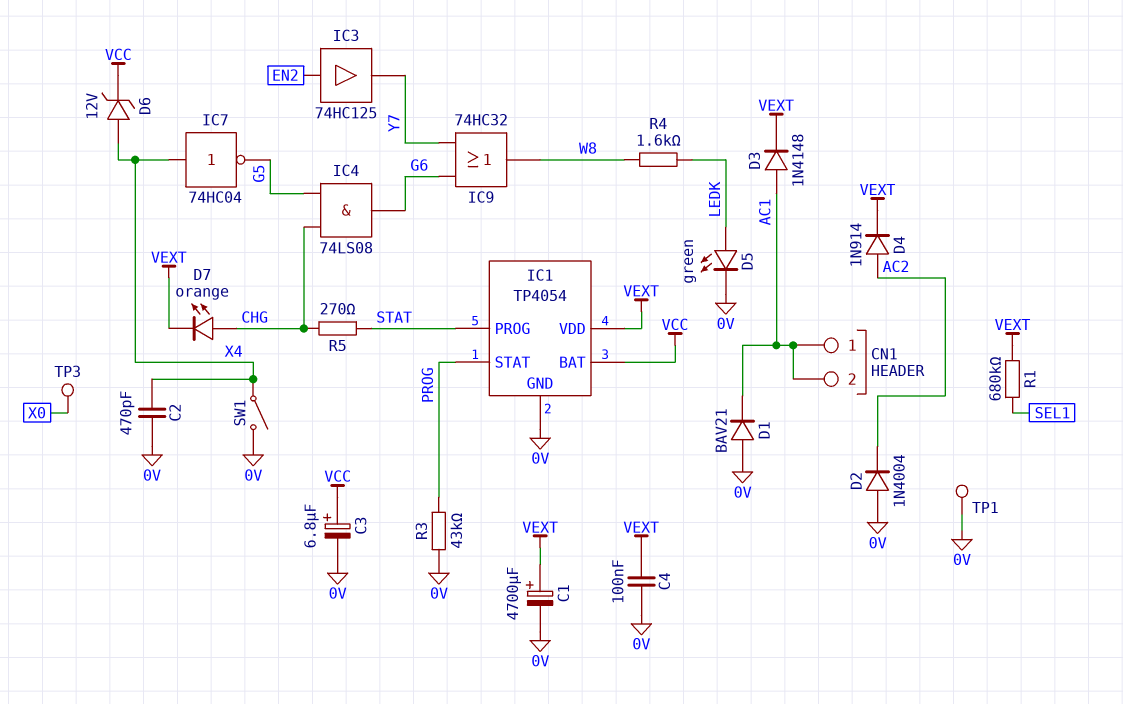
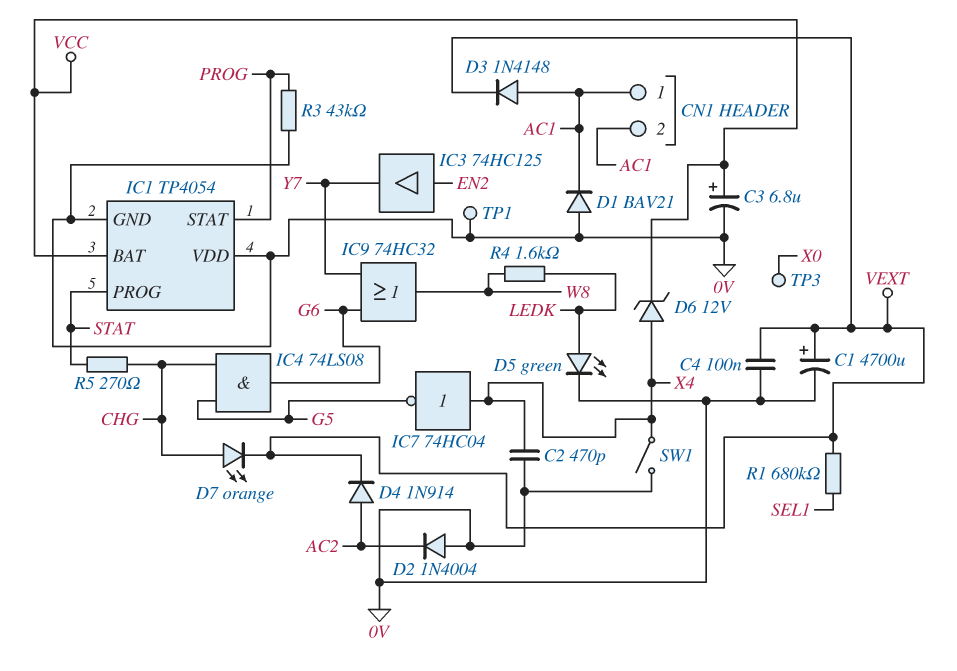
IC1 pin VDD: VEXT -> 0V

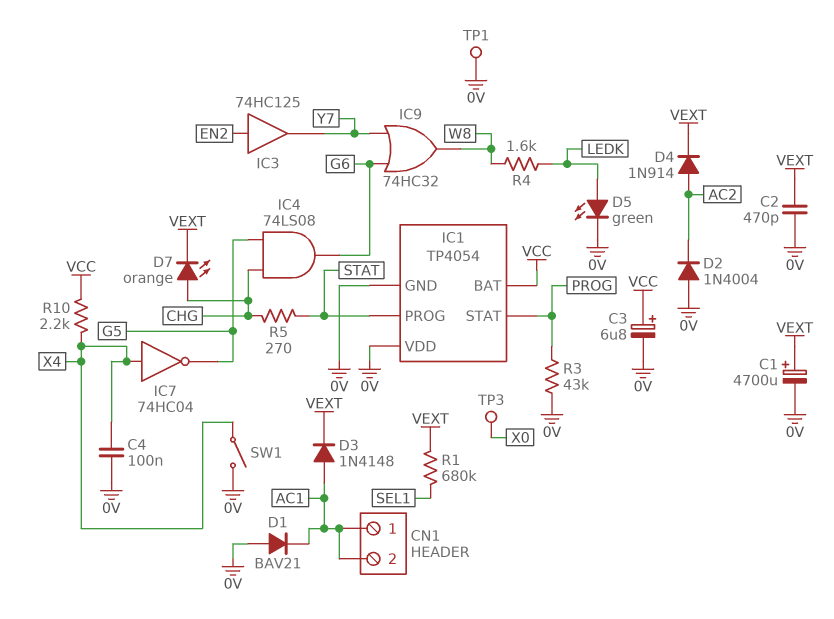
C2: 470pF (0V, X4) -> 470pF (0V, VEXT)
C4: 100nF (0V, VEXT) -> 100nF (0V, X4)
D6: zener 12V (A X4, K VCC) -> none
R10: none -> 2.2k (VCC, X4)

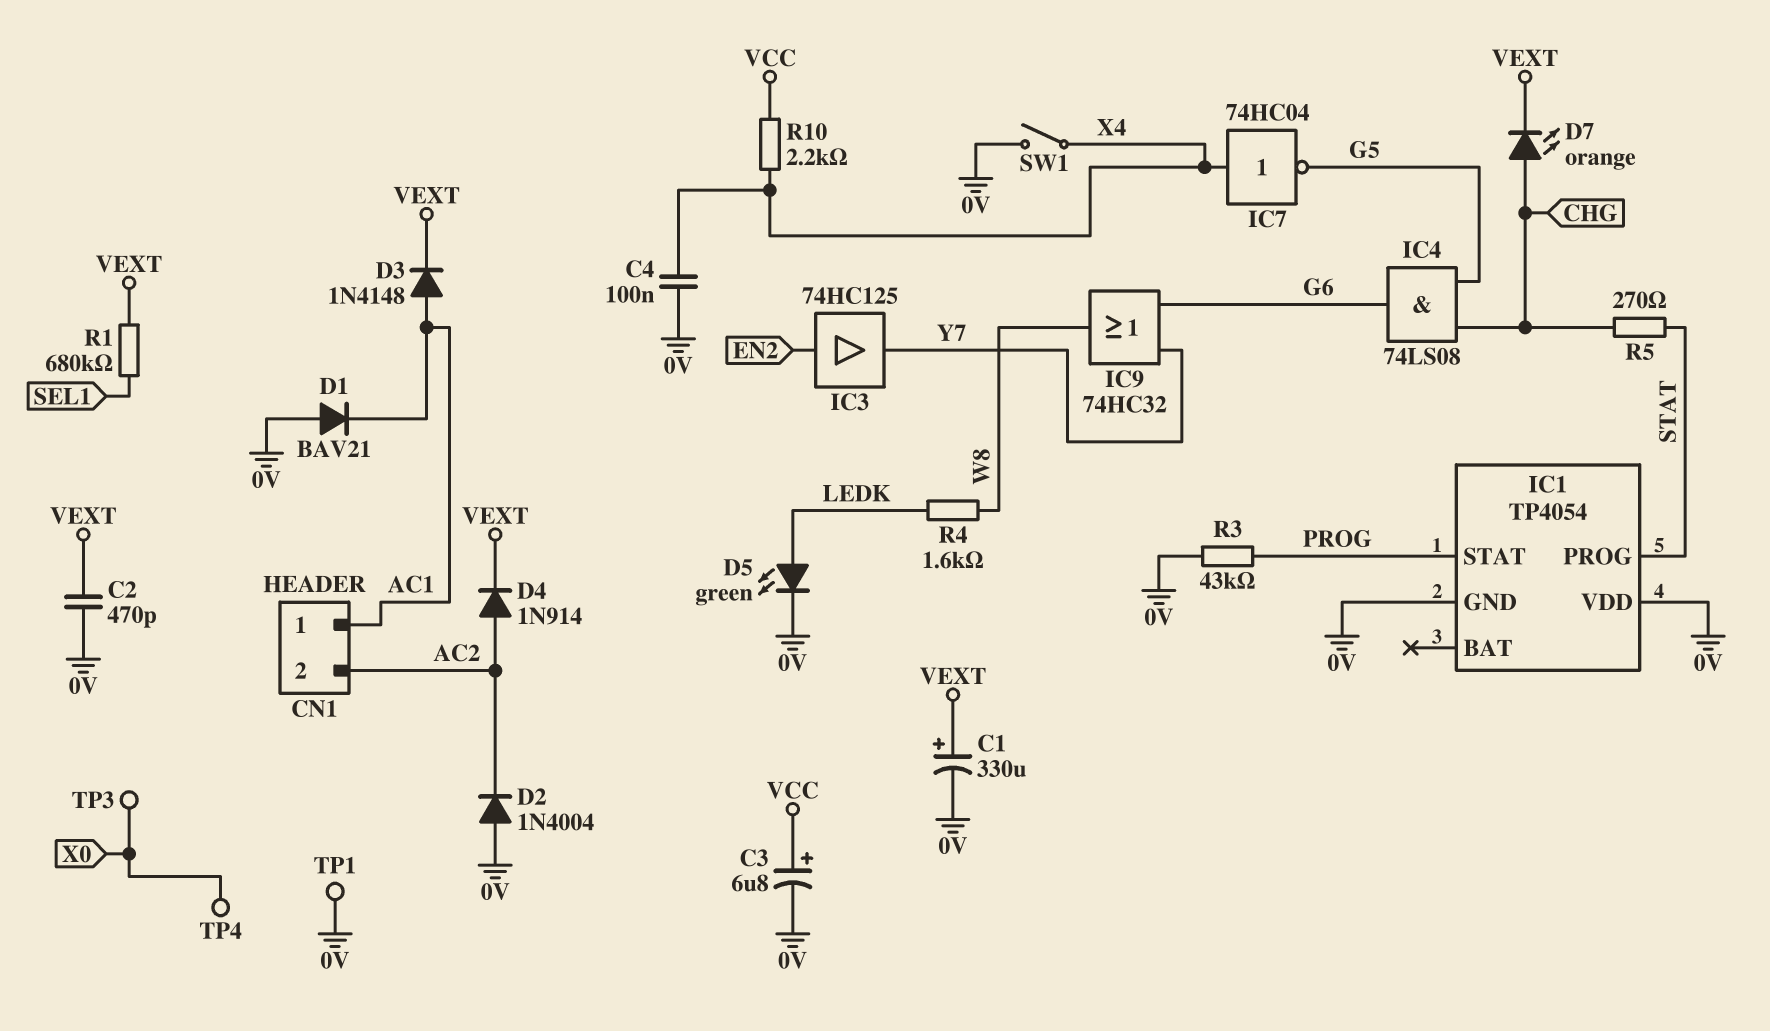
C1: 4700uF (plus VEXT, minus 0V) -> 330uF (plus VEXT, minus 0V)
CN1 pin 2: AC1 -> AC2
IC1 pin BAT: VCC -> none
TP4: none -> test point (X0)

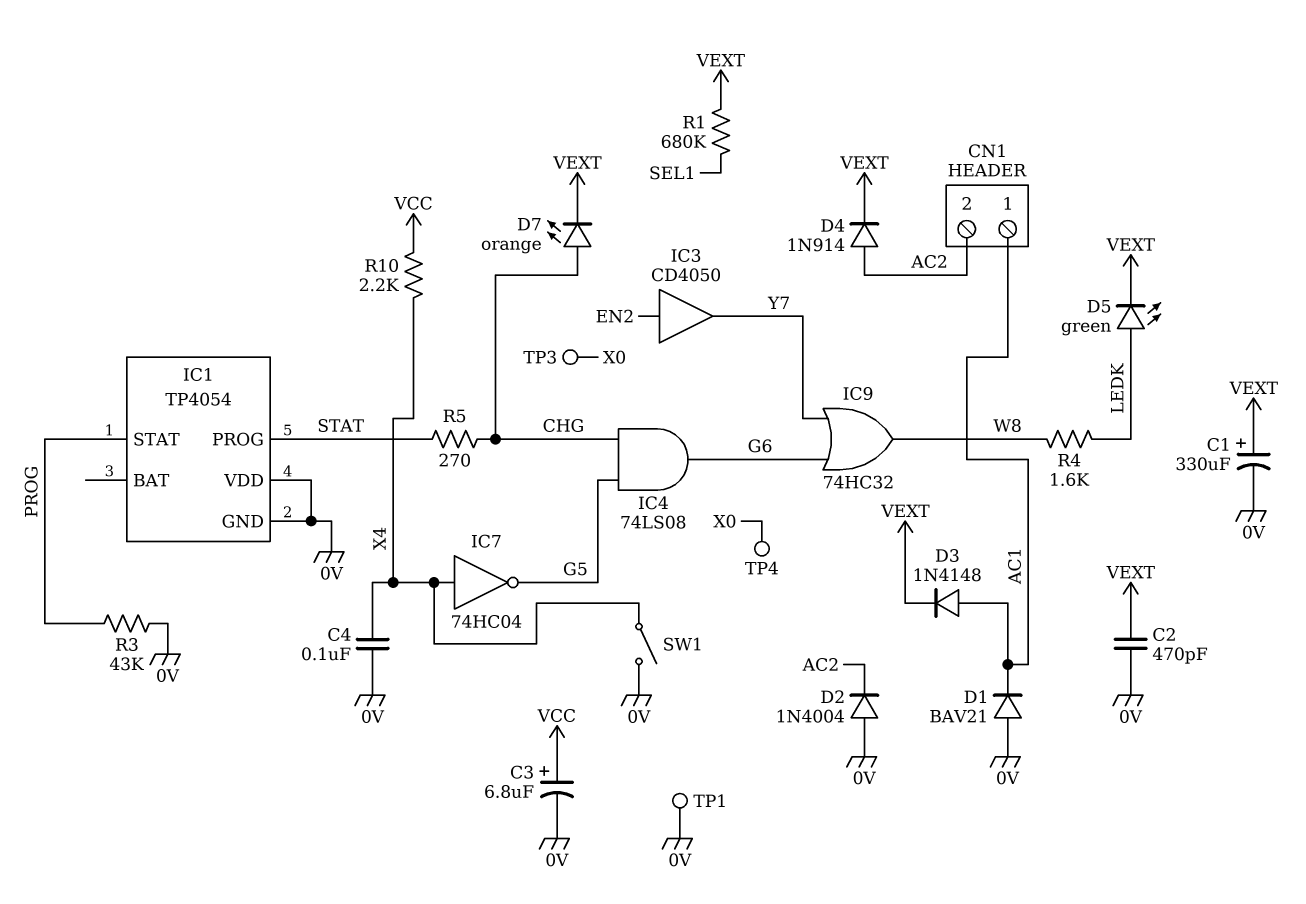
D5: LED green (A LEDK, K 0V) -> LED green (A LEDK, K VEXT)
IC3: buffer 74HC125 (in EN2, out Y7) -> buffer CD4050 (in EN2, out Y7)

